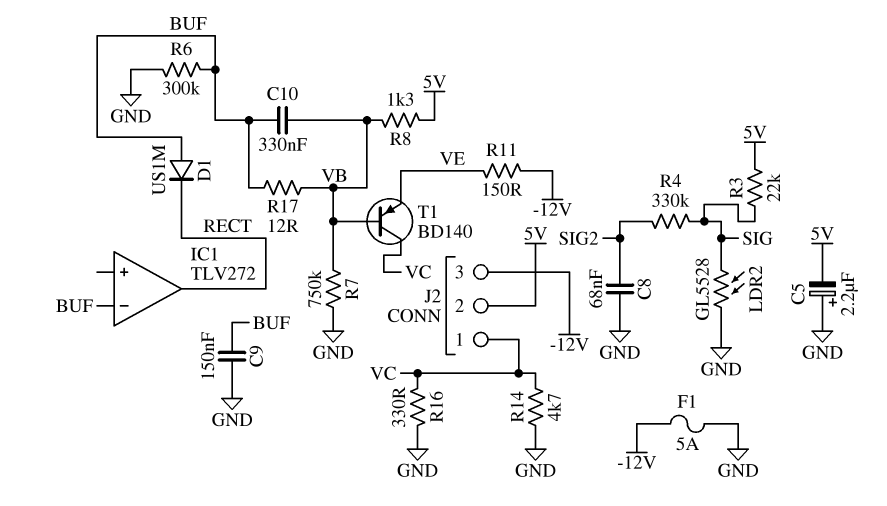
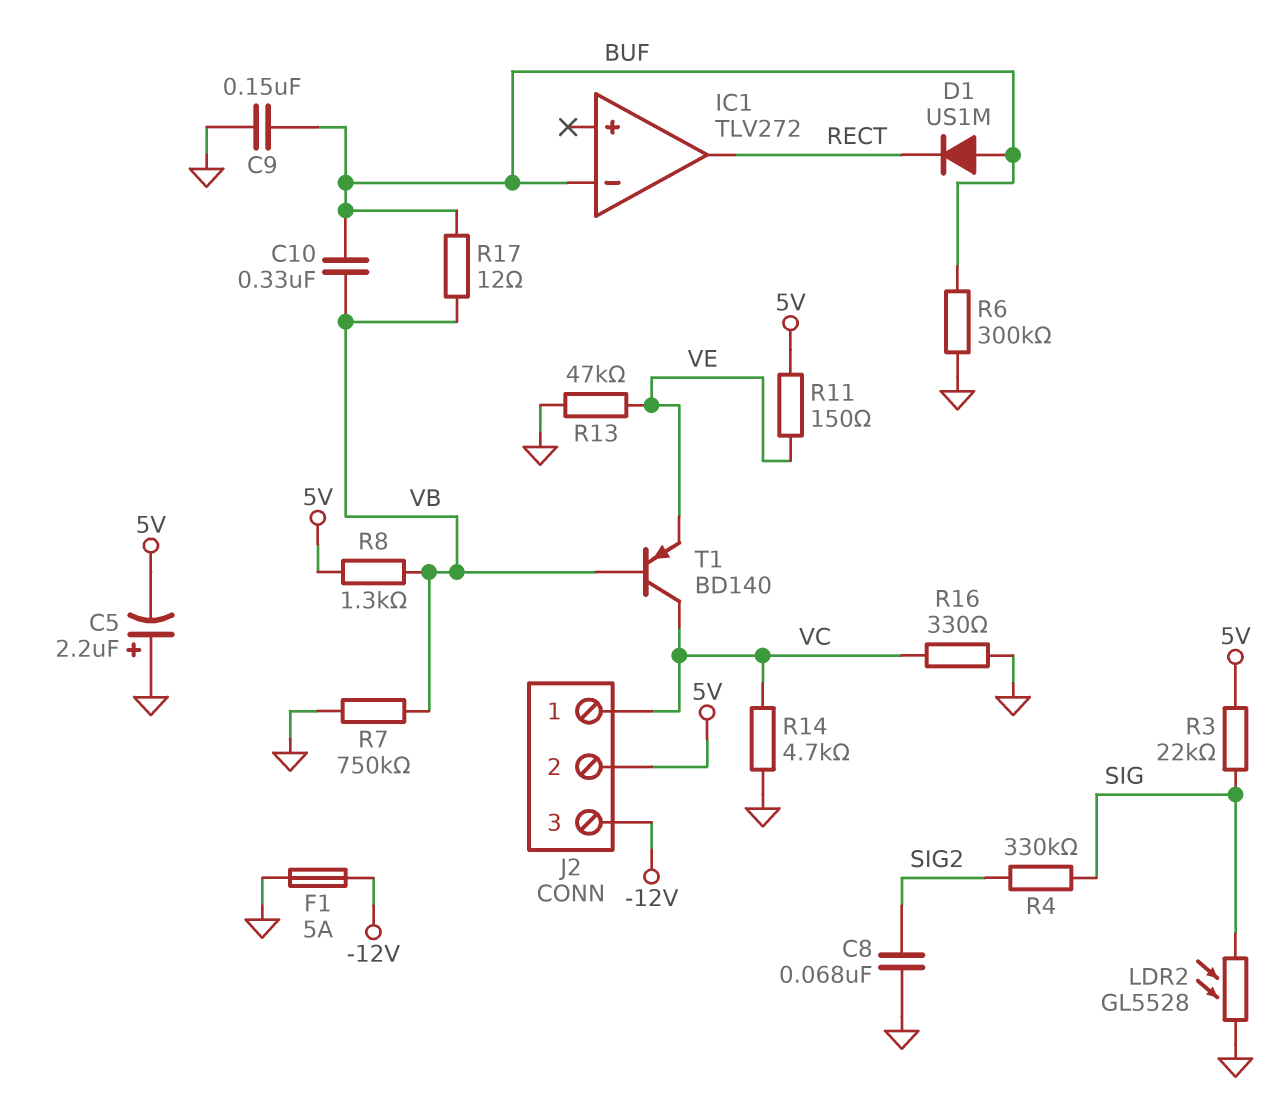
R11: 150 (-12V, VE) -> 150 (5V, VE)
R13: none -> 47k (GND, VE)

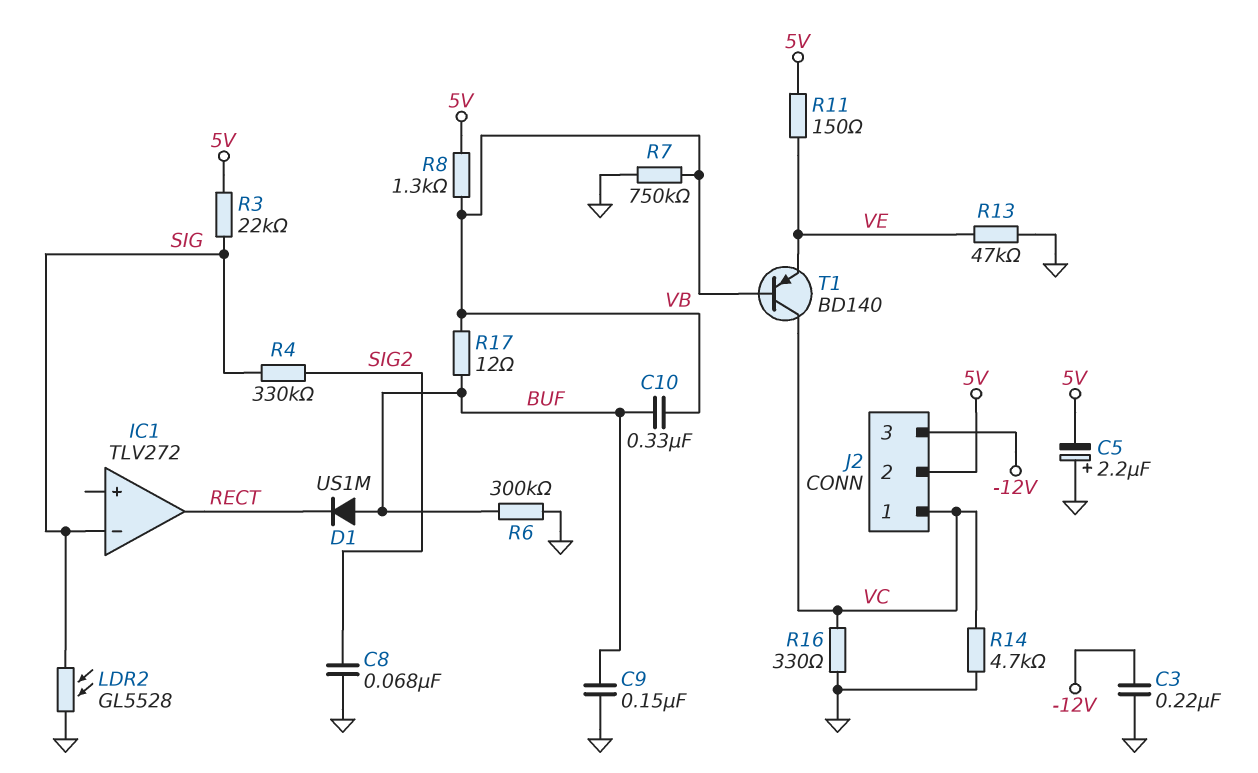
C3: none -> 220nF (-12V, GND)
F1: 5A (-12V, GND) -> none
IC1 pin in-: BUF -> SIG

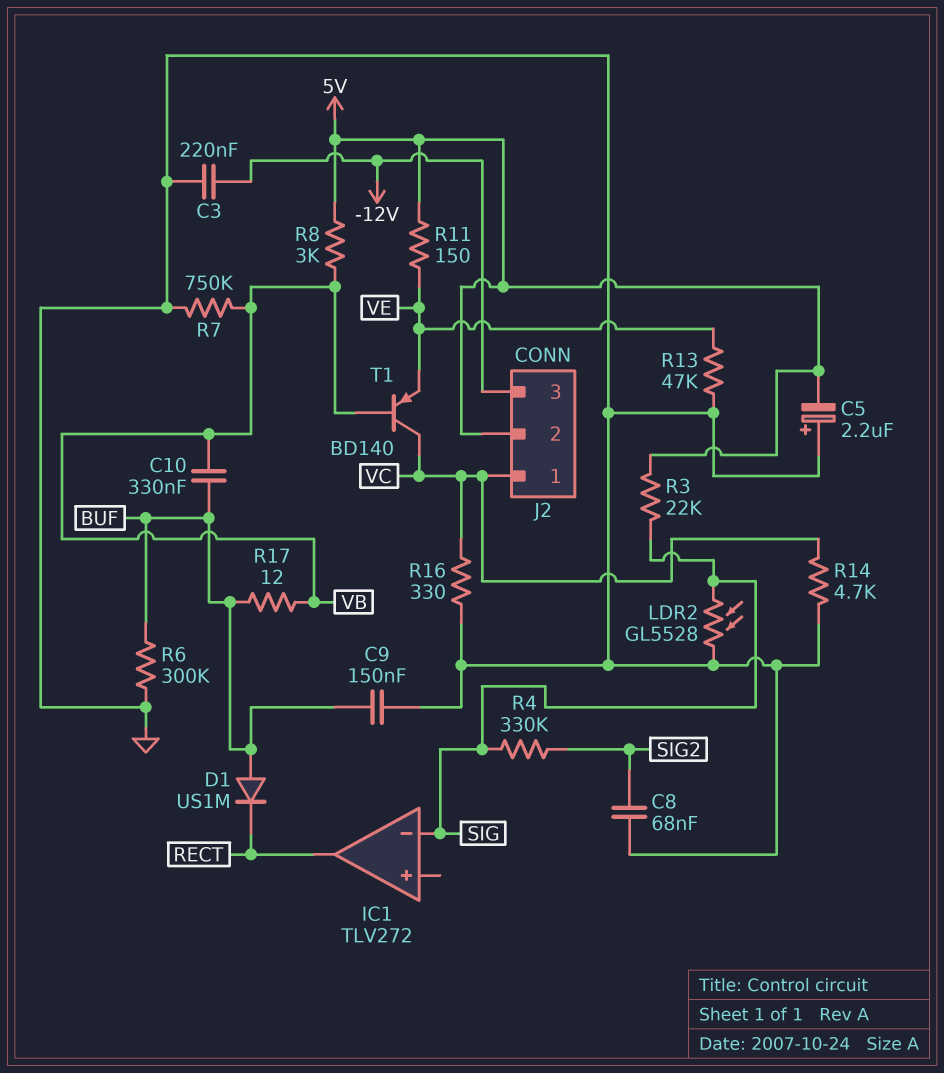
R8: 1.3k (5V, VB) -> 3k (5V, VB)

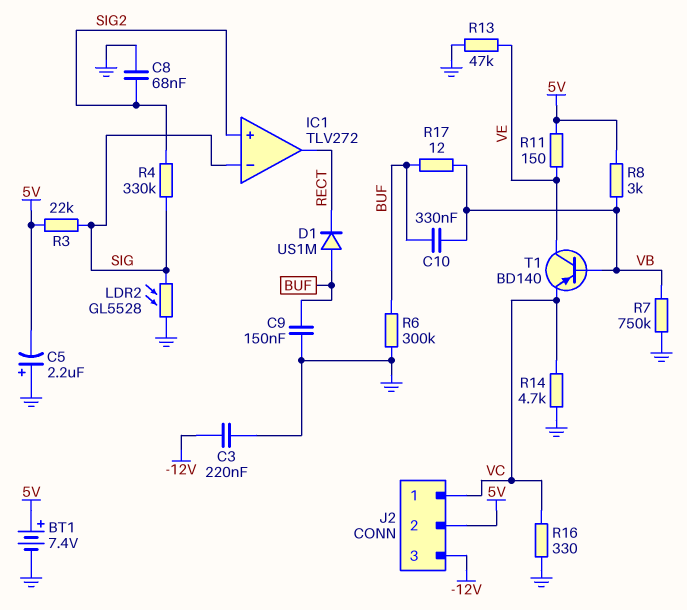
BT1: none -> 7.4V (plus 5V, minus GND)
IC1 pin in+: none -> SIG2
T1: PNP BD140 (B VB, C VC, E VE) -> PNP BD140 (B VB, C VE, E VC)

